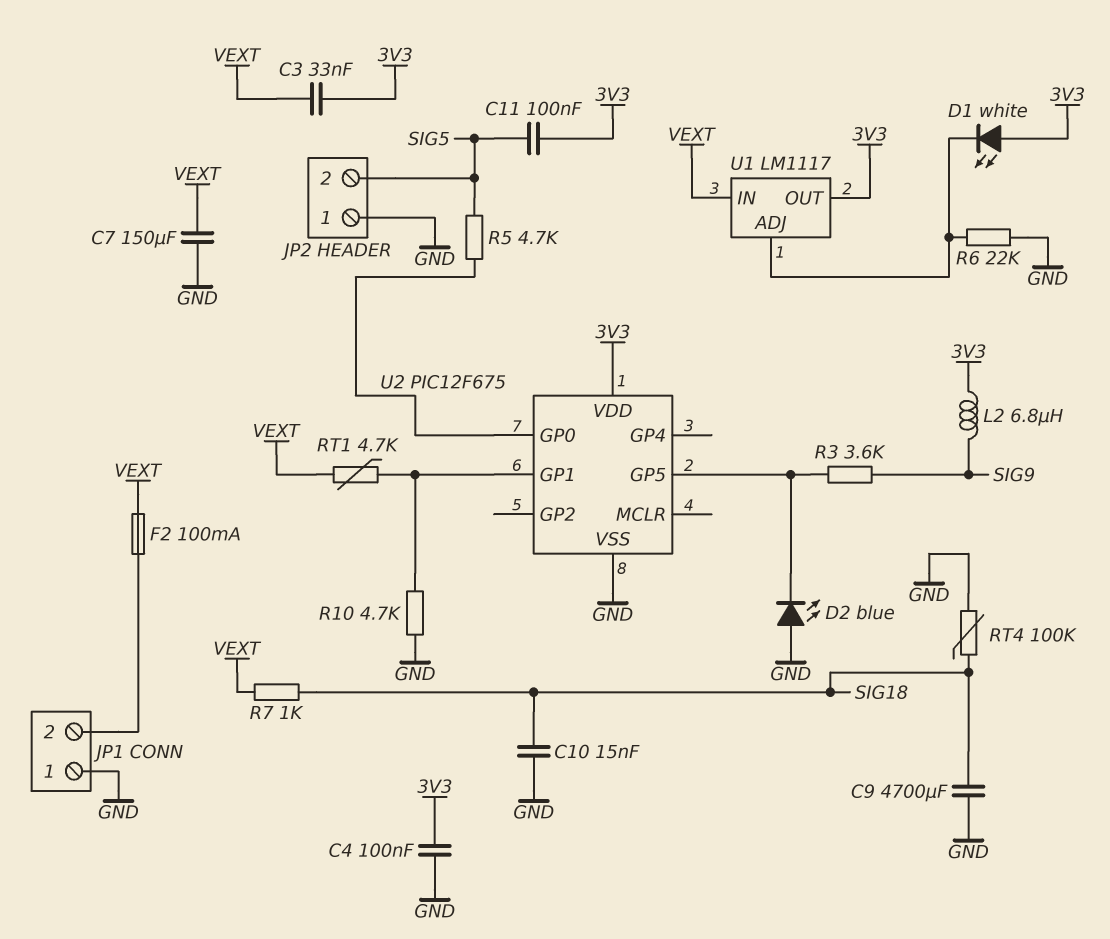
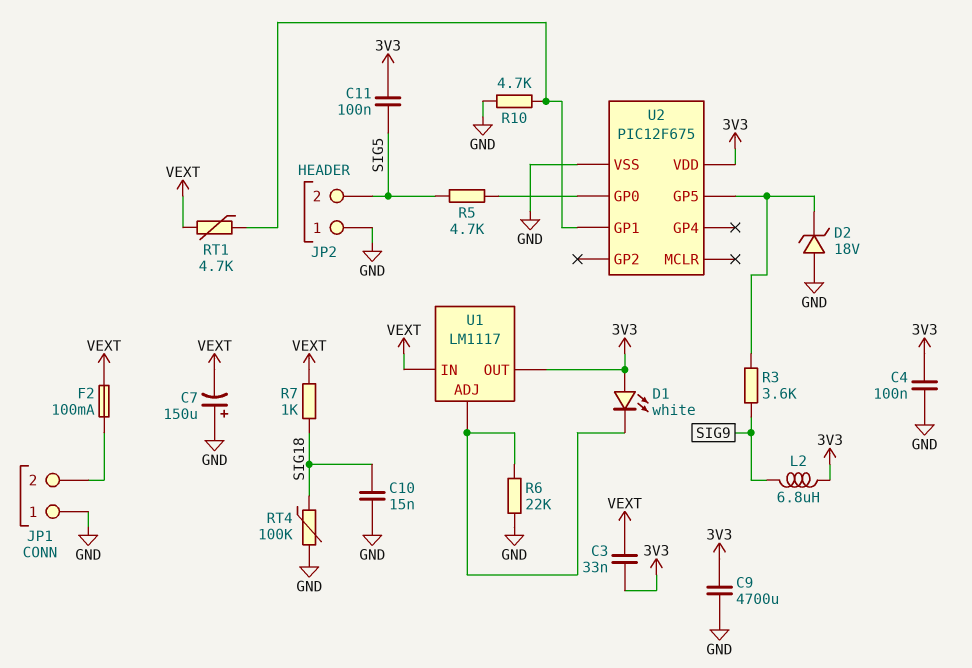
C7: 150uF (GND, VEXT) -> 150uF (plus GND, minus VEXT)
C9: 4700uF (GND, SIG18) -> 4700uF (3V3, GND)
D2: LED blue (A GND, K U2/GP5) -> zener 18V (A GND, K U2/GP5)

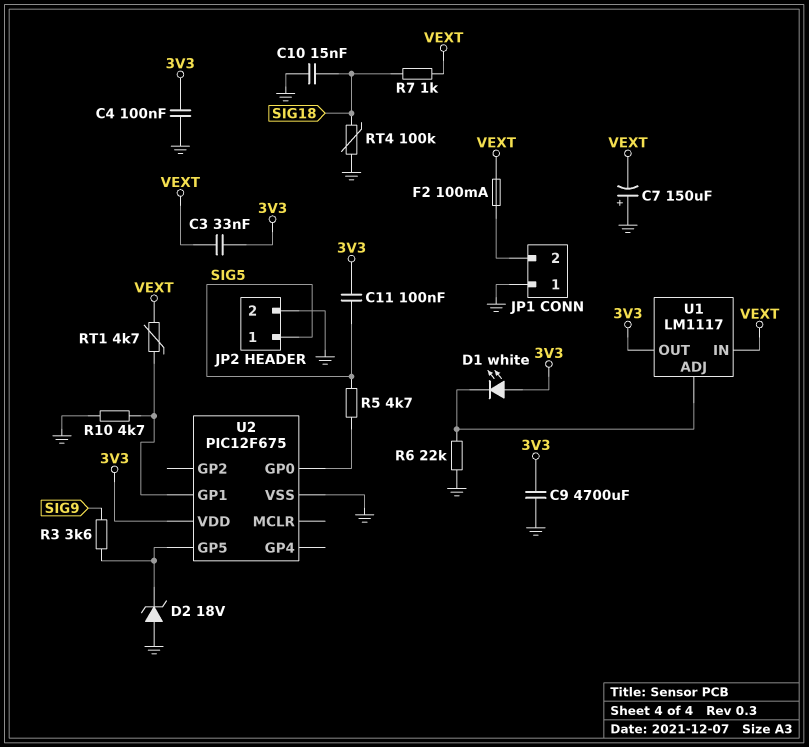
JP2 pin 1: GND -> SIG5
JP2 pin 2: SIG5 -> GND
L2: 6.8uH (3V3, SIG9) -> none

